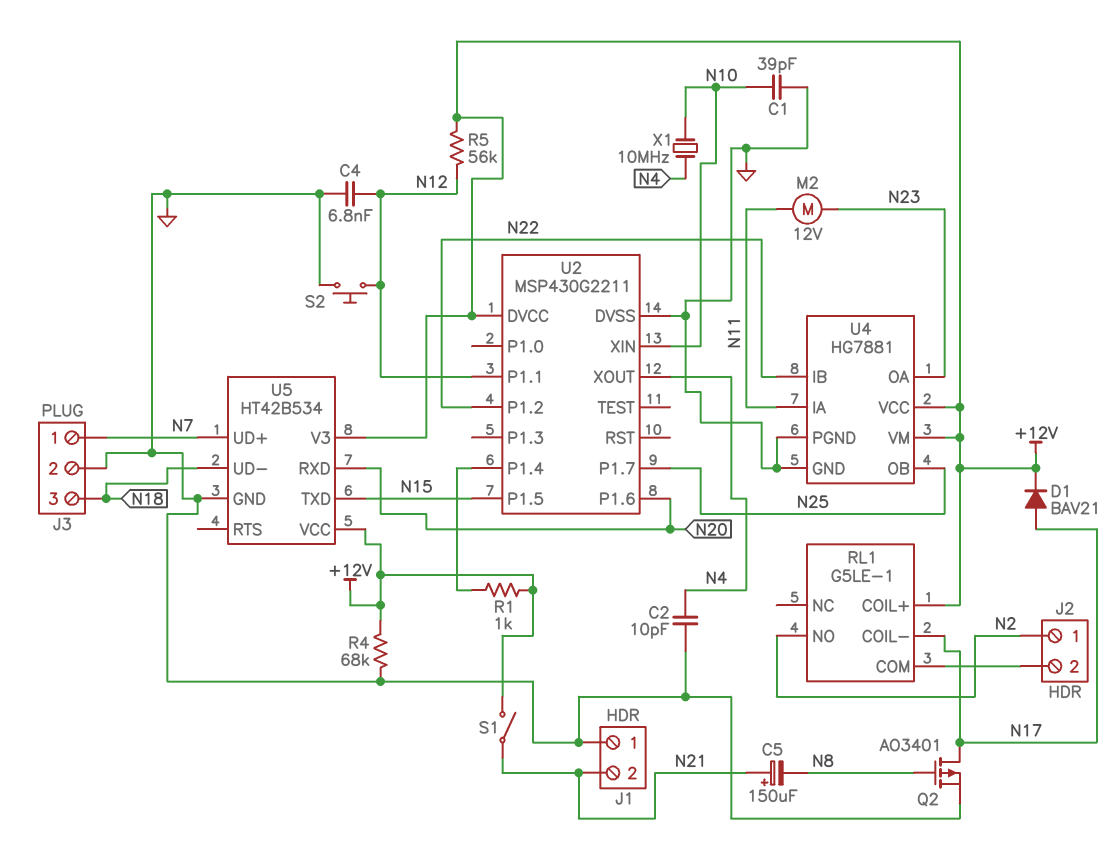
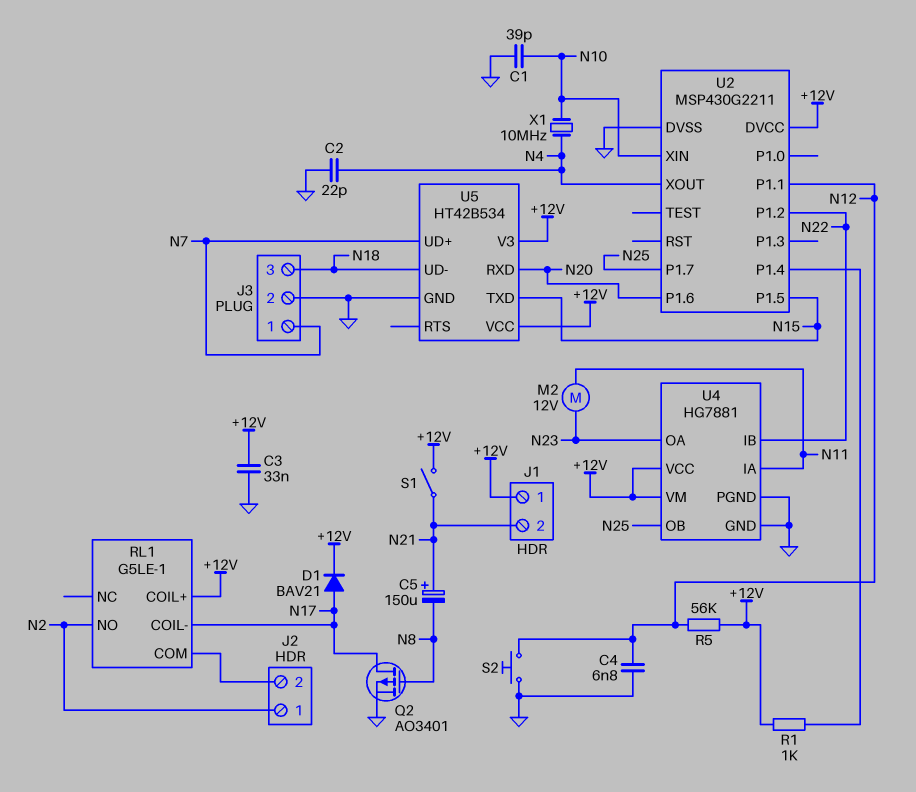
C2: 10pF (GND, N4) -> 22pF (GND, N4)
C3: none -> 33nF (+12V, GND)
J1 pin 1: GND -> +12V
R4: 68k (+12V, GND) -> none

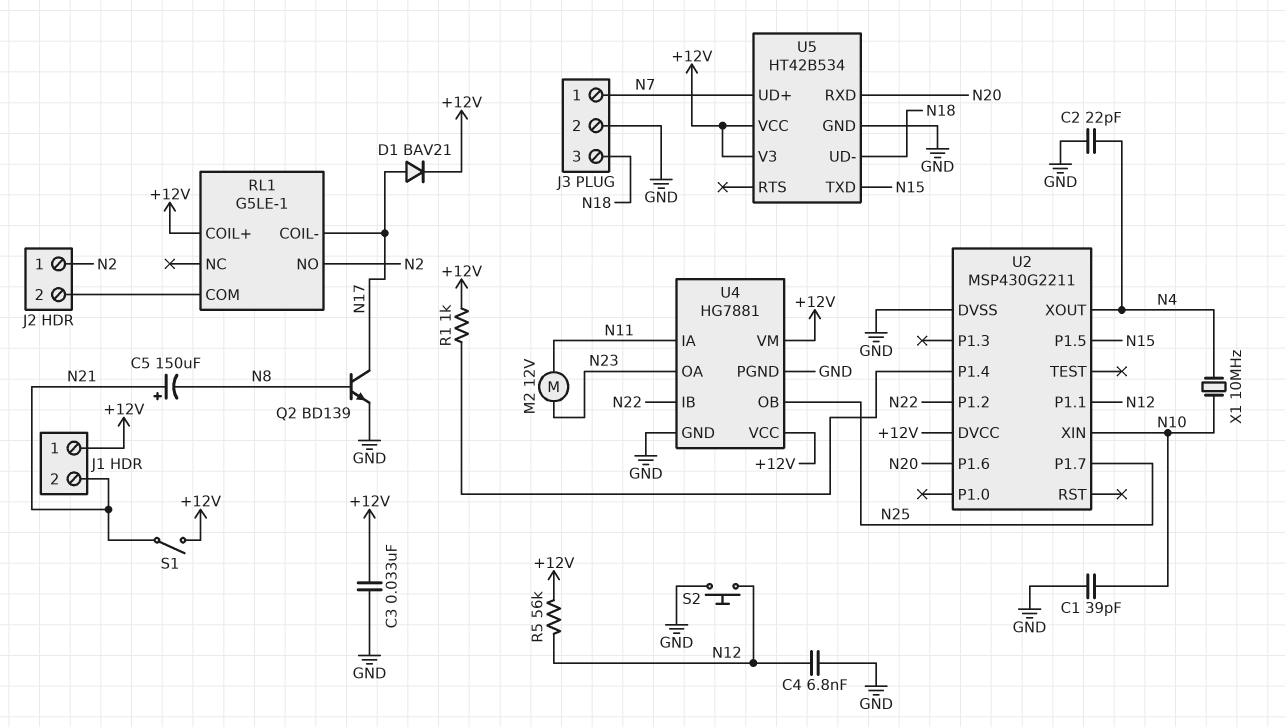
Q2: PMOS AO3401 (G N8, D N17, S GND) -> NPN BD139 (B N8, C N17, E GND)

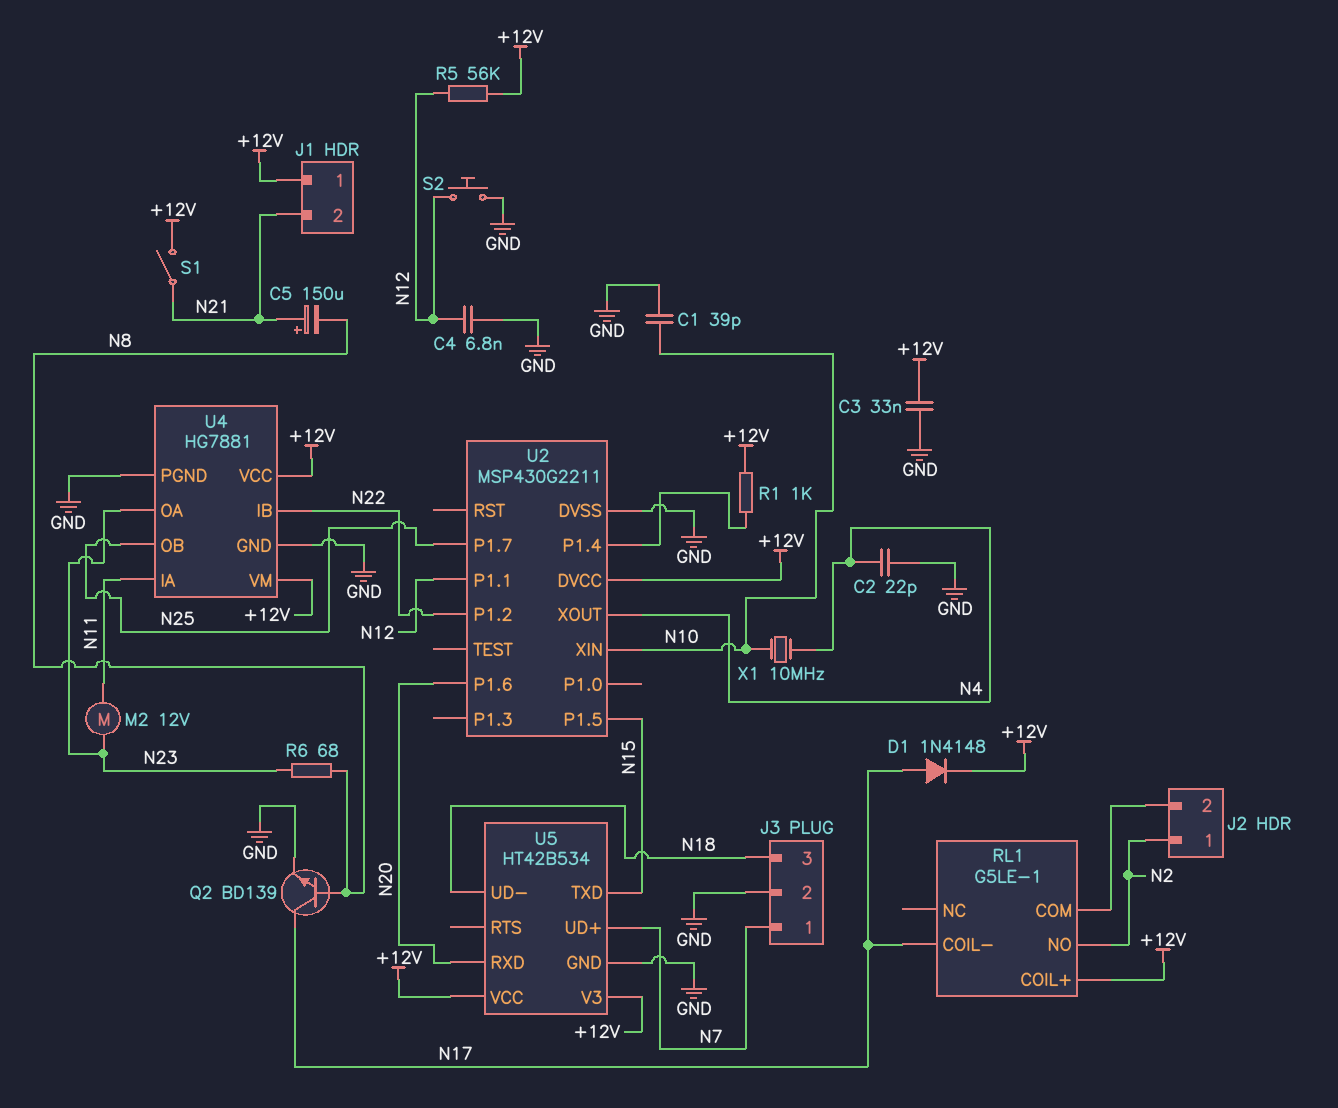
D1: diode BAV21 (A N17, K +12V) -> diode 1N4148 (A N17, K +12V)
R6: none -> 68 (N8, N23)

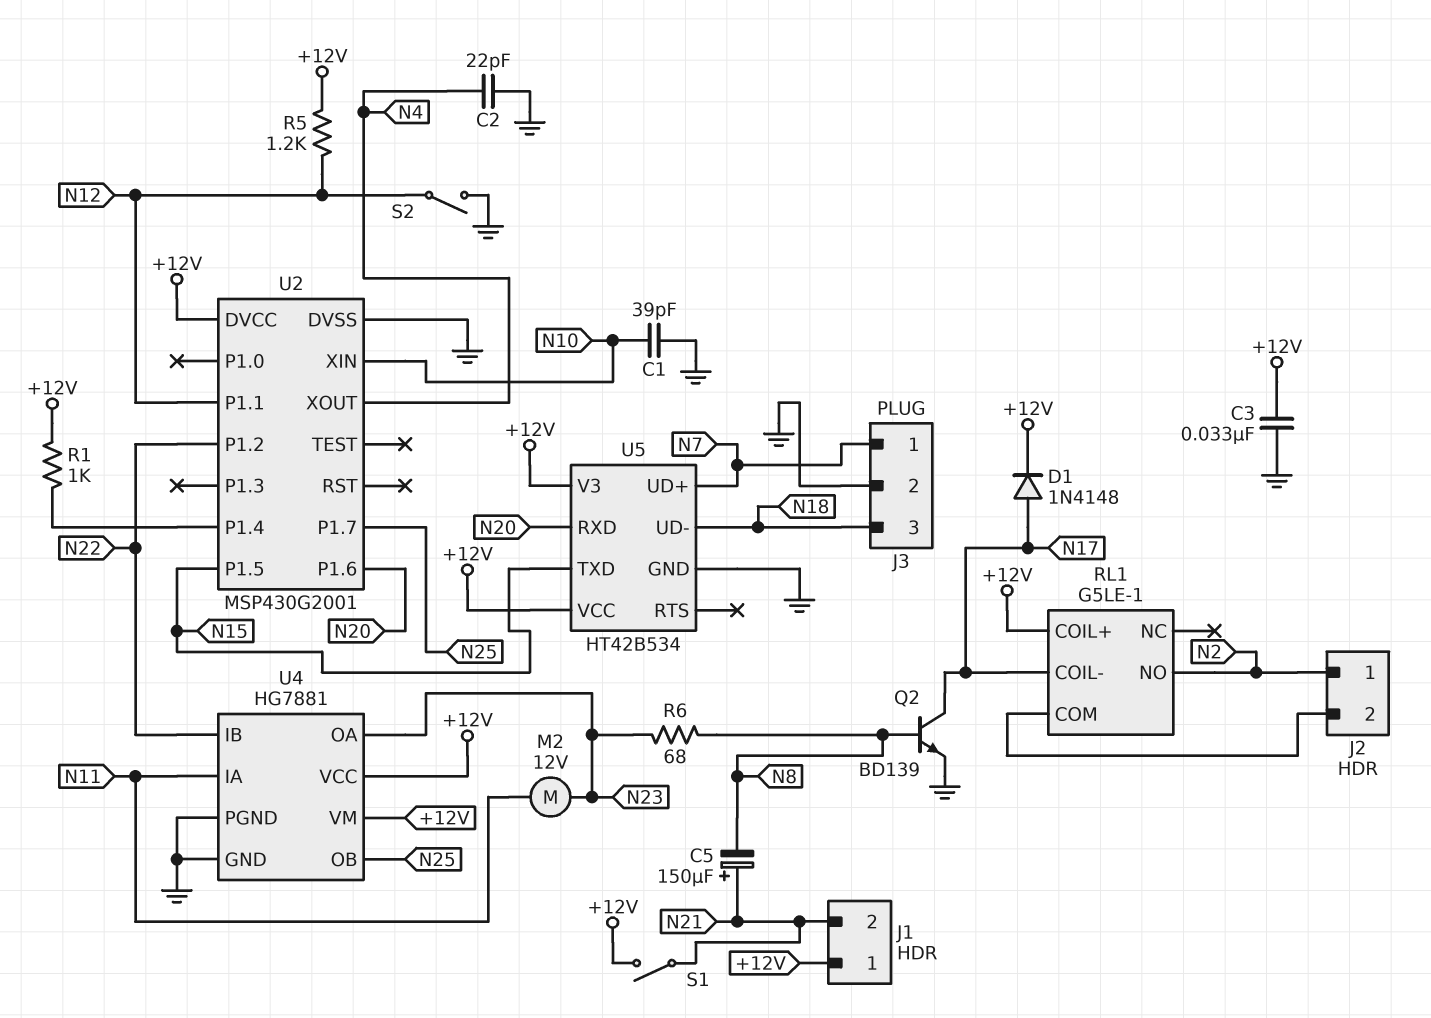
C4: 6.8nF (GND, N12) -> none
R5: 56k (+12V, N12) -> 1.2k (+12V, N12)
S2: button (GND, N12) -> switch (GND, N12)
U2: MSP430G2211 -> MSP430G2001
X1: 10MHz (N4, N10) -> none

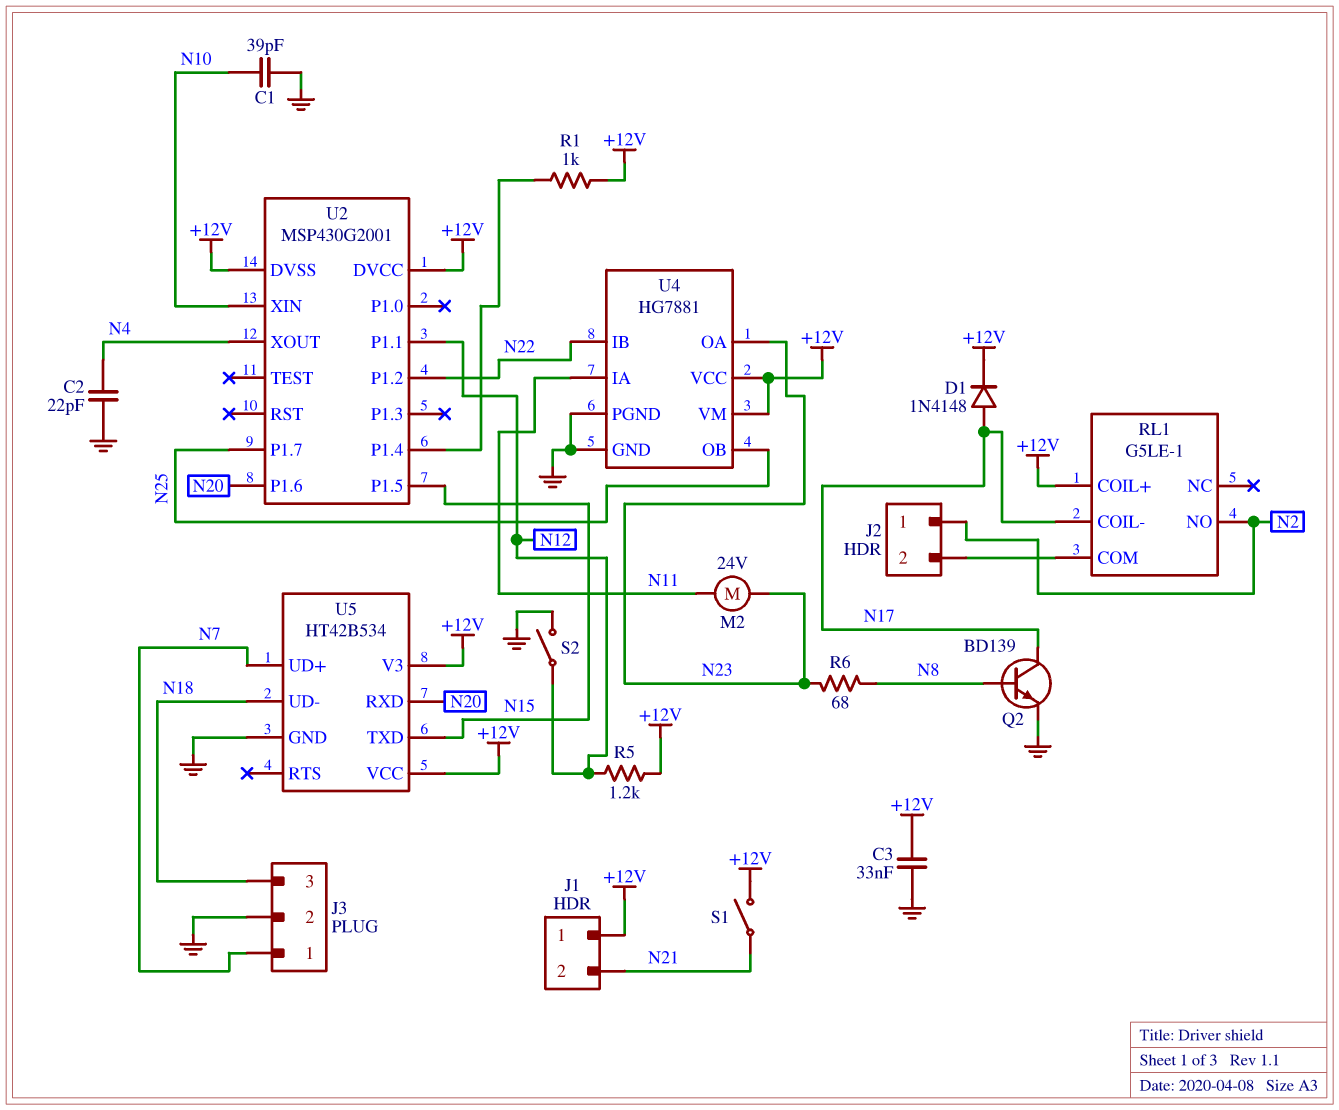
C5: 150uF (plus N21, minus N8) -> none
M2: motor 12V (N11, N23) -> motor 24V (N11, N23)
U2 pin DVSS: GND -> +12V

